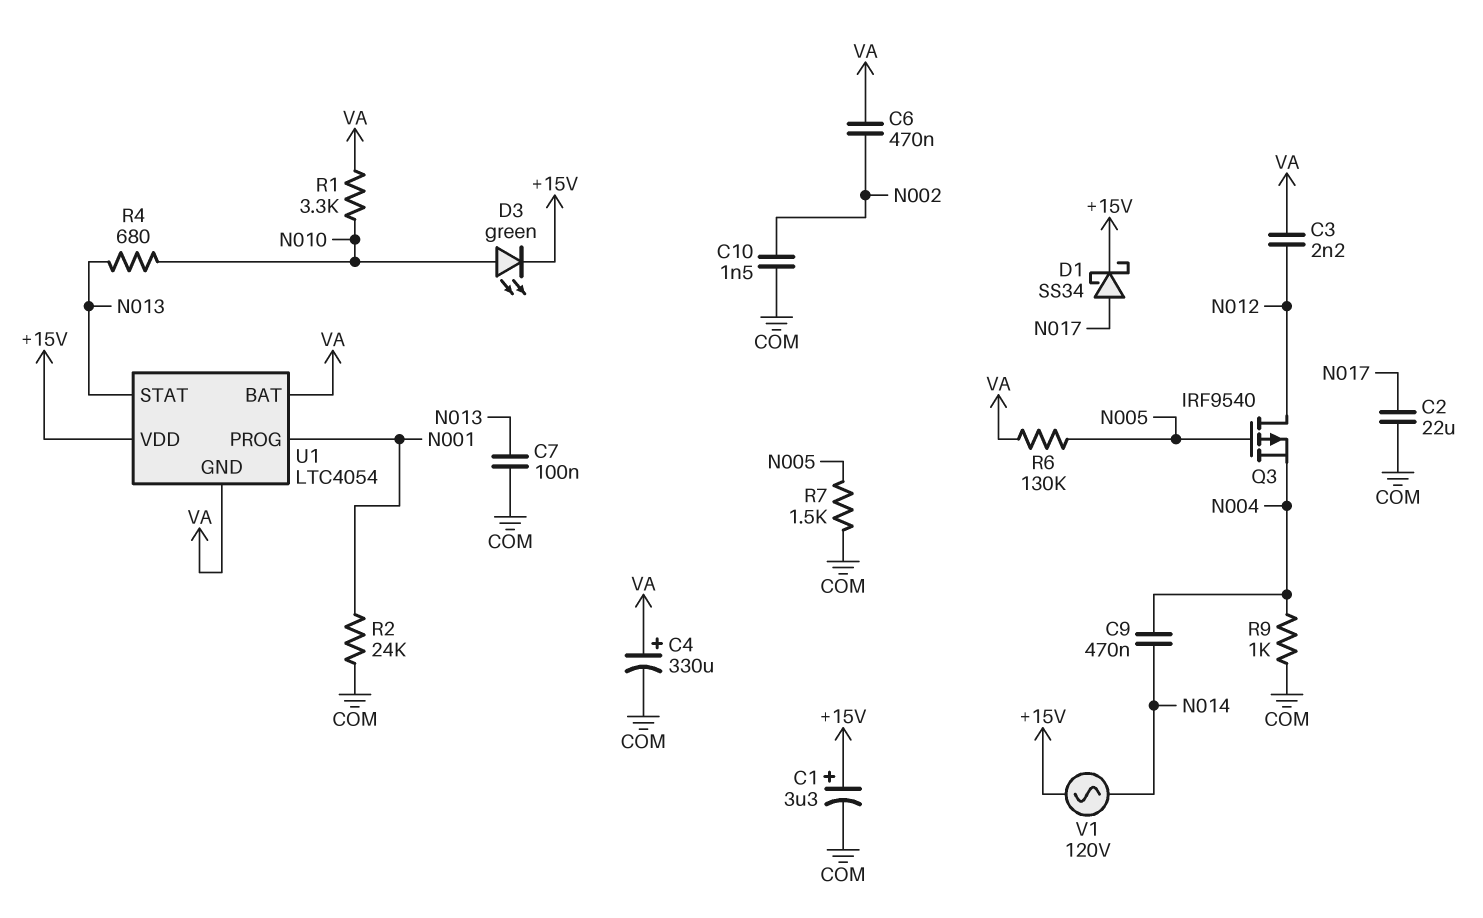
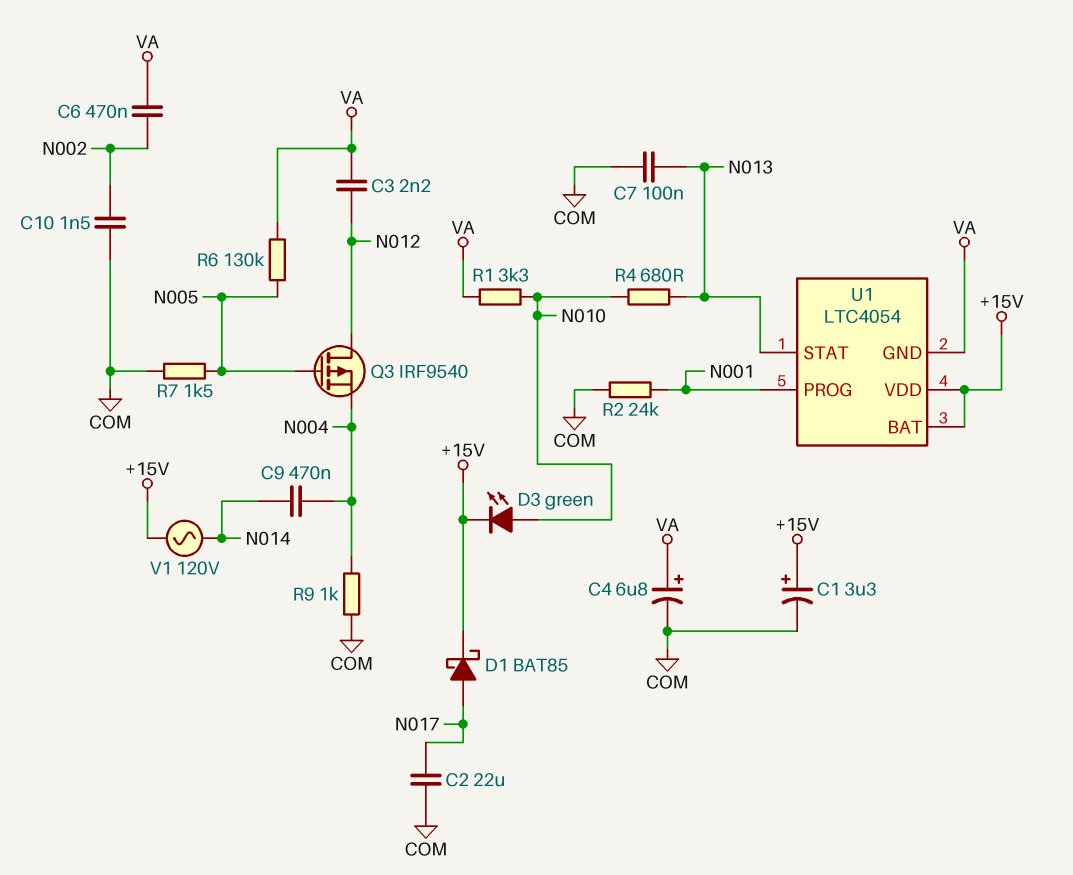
C4: 330uF (plus VA, minus COM) -> 6.8uF (plus VA, minus COM)
D1: schottky SS34 (A N017, K +15V) -> schottky BAT85 (A N017, K +15V)
U1 pin BAT: VA -> +15V

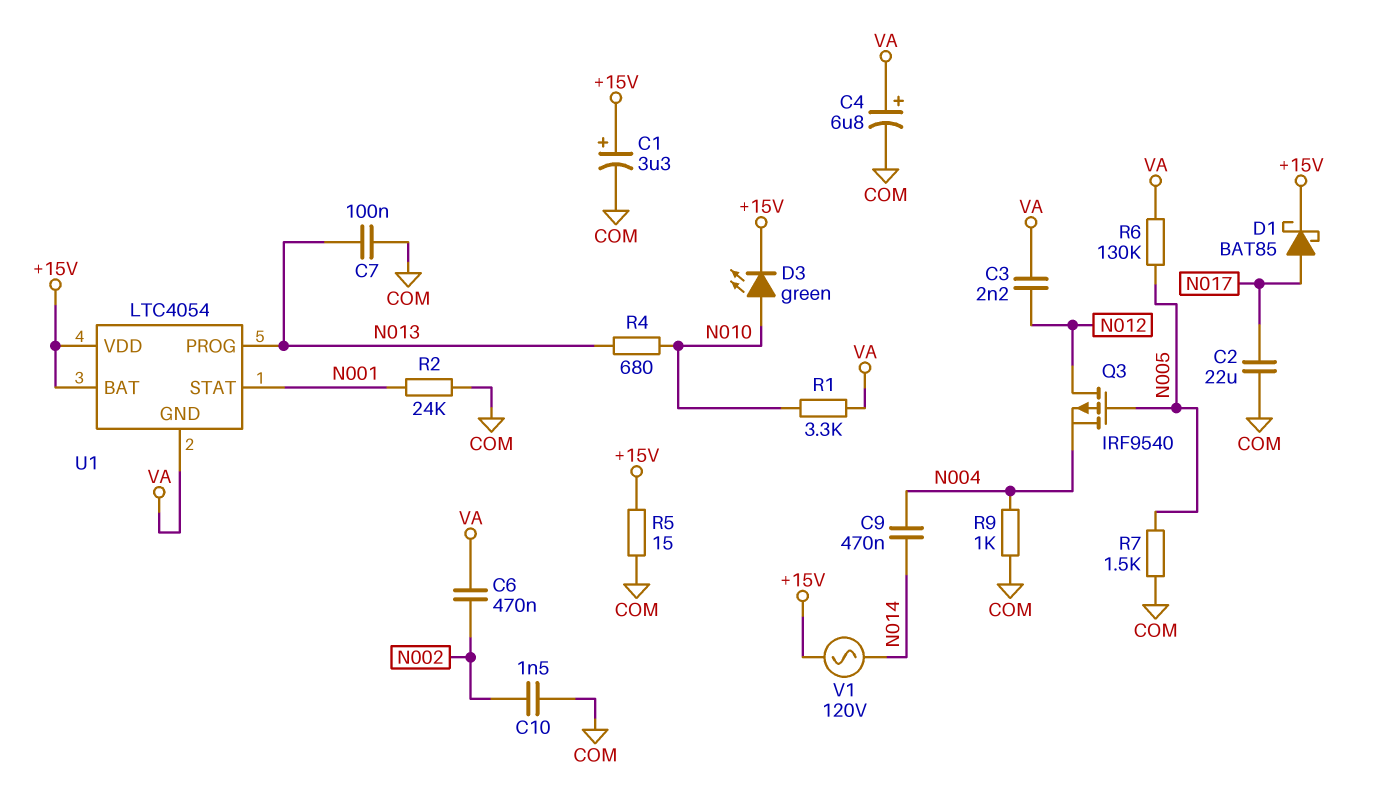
R5: none -> 15 (+15V, COM)
U1 pin PROG: N001 -> N013
U1 pin STAT: N013 -> N001

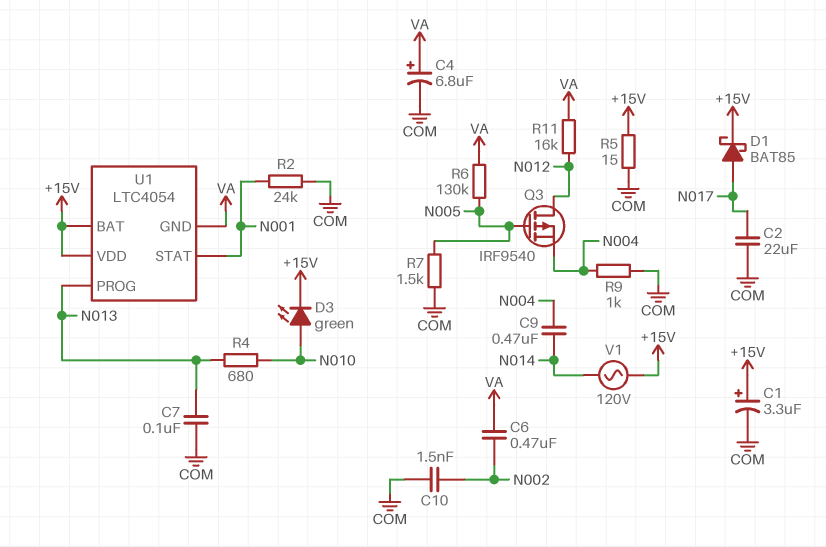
C3: 2.2nF (N012, VA) -> none
R1: 3.3k (N010, VA) -> none
R11: none -> 16k (N012, VA)

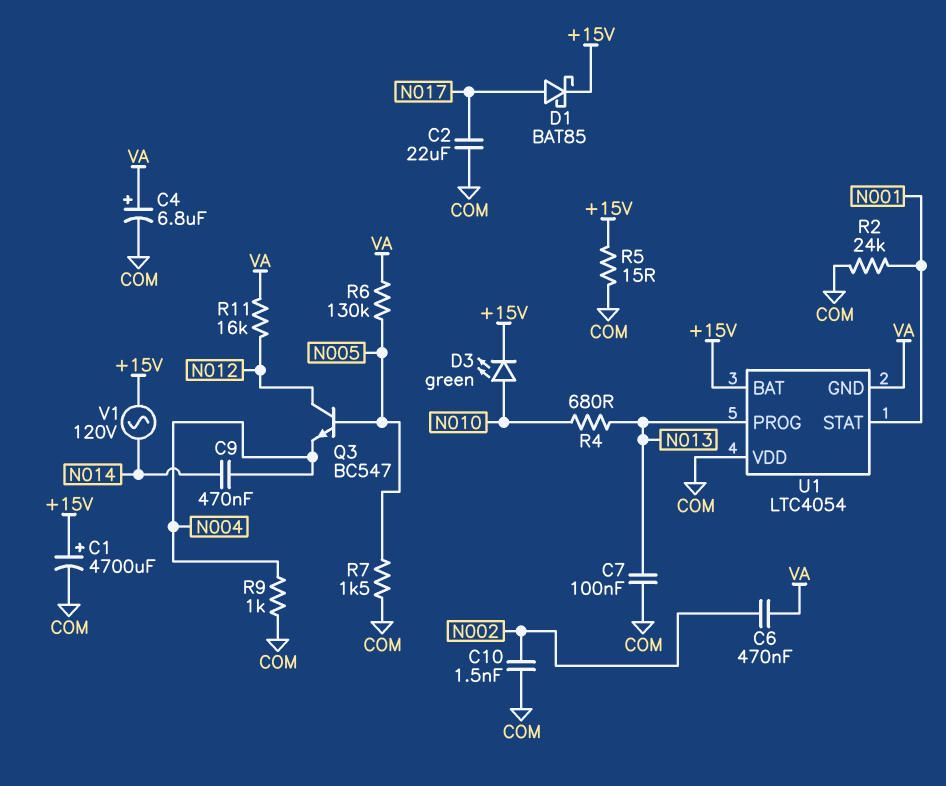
C1: 3.3uF (plus +15V, minus COM) -> 4700uF (plus +15V, minus COM)
Q3: PMOS IRF9540 (G N005, D N012, S N004) -> NPN BC547 (B N005, C N012, E N004)
U1 pin VDD: +15V -> COM

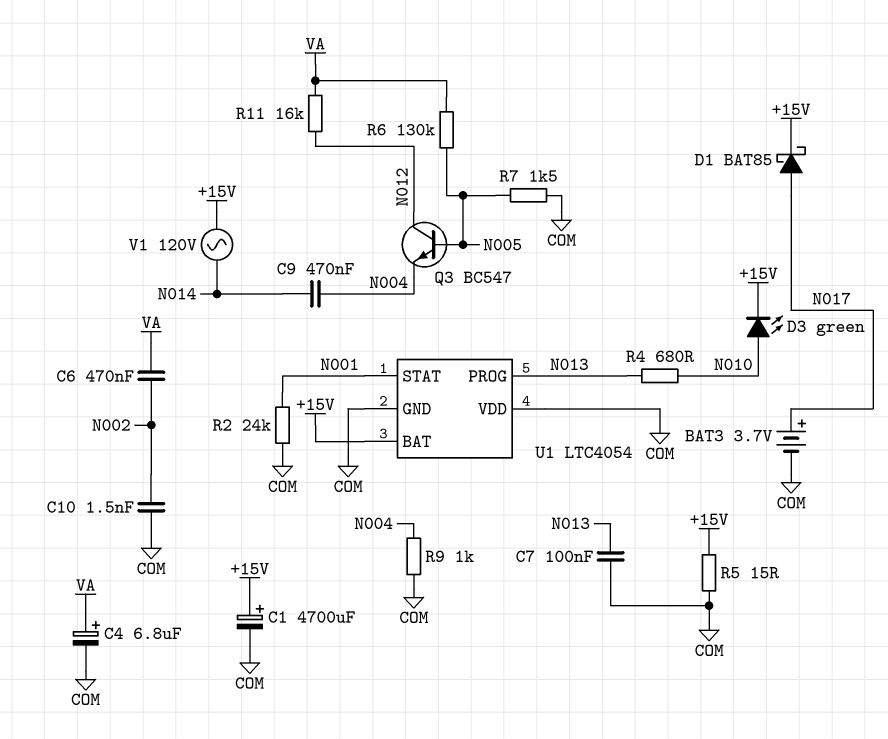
BAT3: none -> 3.7V (plus N017, minus COM)
C2: 22uF (COM, N017) -> none
U1 pin GND: VA -> COM

